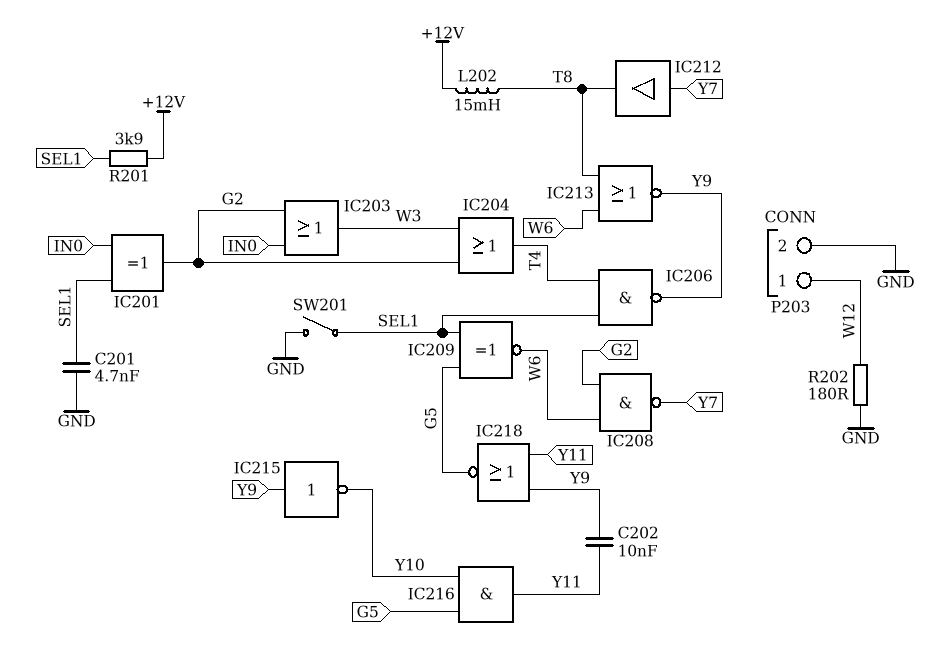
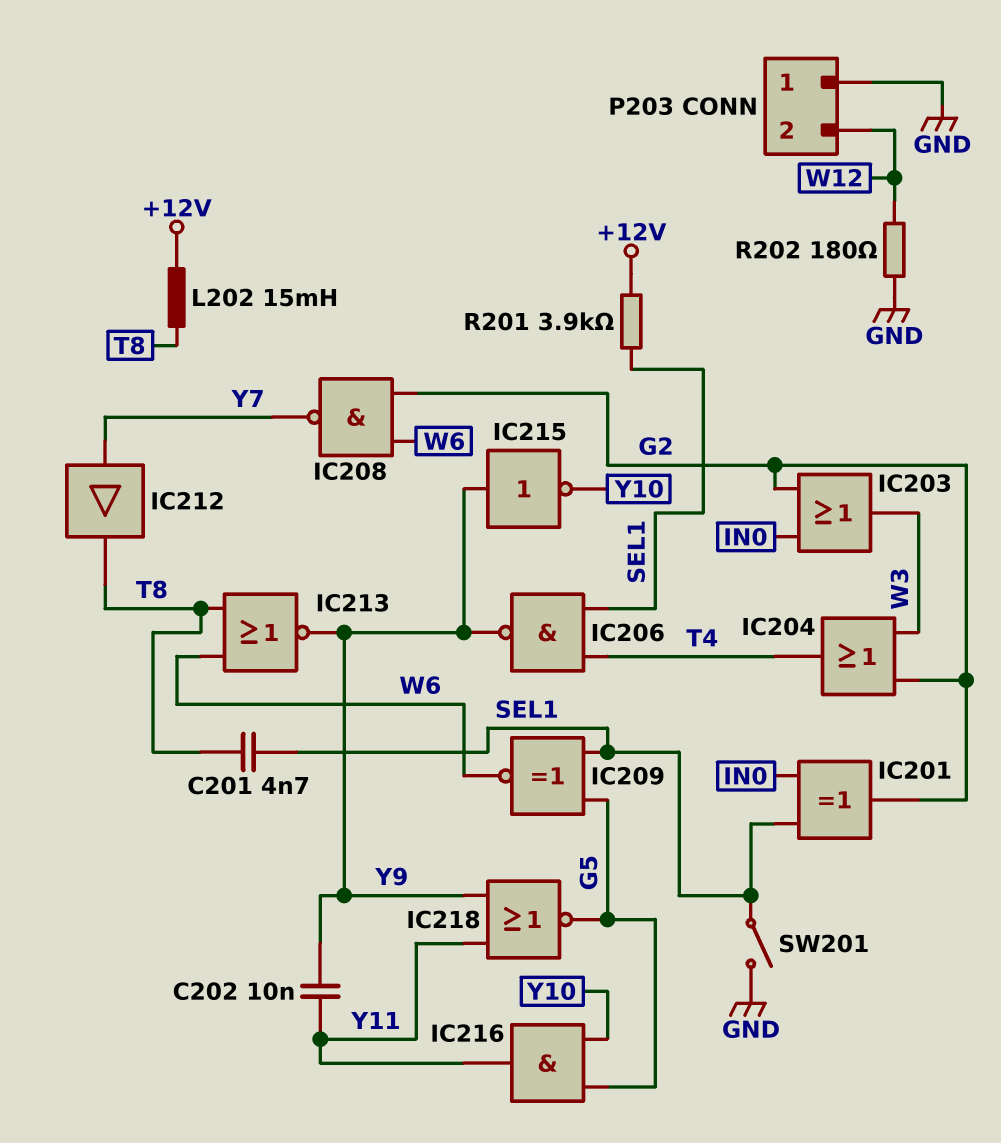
C201: 4.7nF (GND, SEL1) -> 4.7nF (SEL1, T8)
P203 pin 1: W12 -> GND
P203 pin 2: GND -> W12

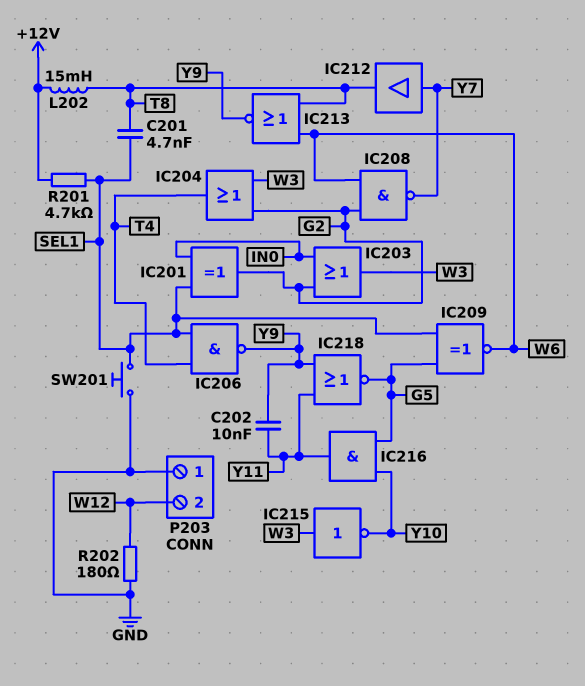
IC215: NOT (in Y9, out Y10) -> NOT (in W3, out Y10)
R201: 3.9k (+12V, SEL1) -> 4.7k (+12V, SEL1)
SW201: switch (GND, SEL1) -> button (GND, SEL1)

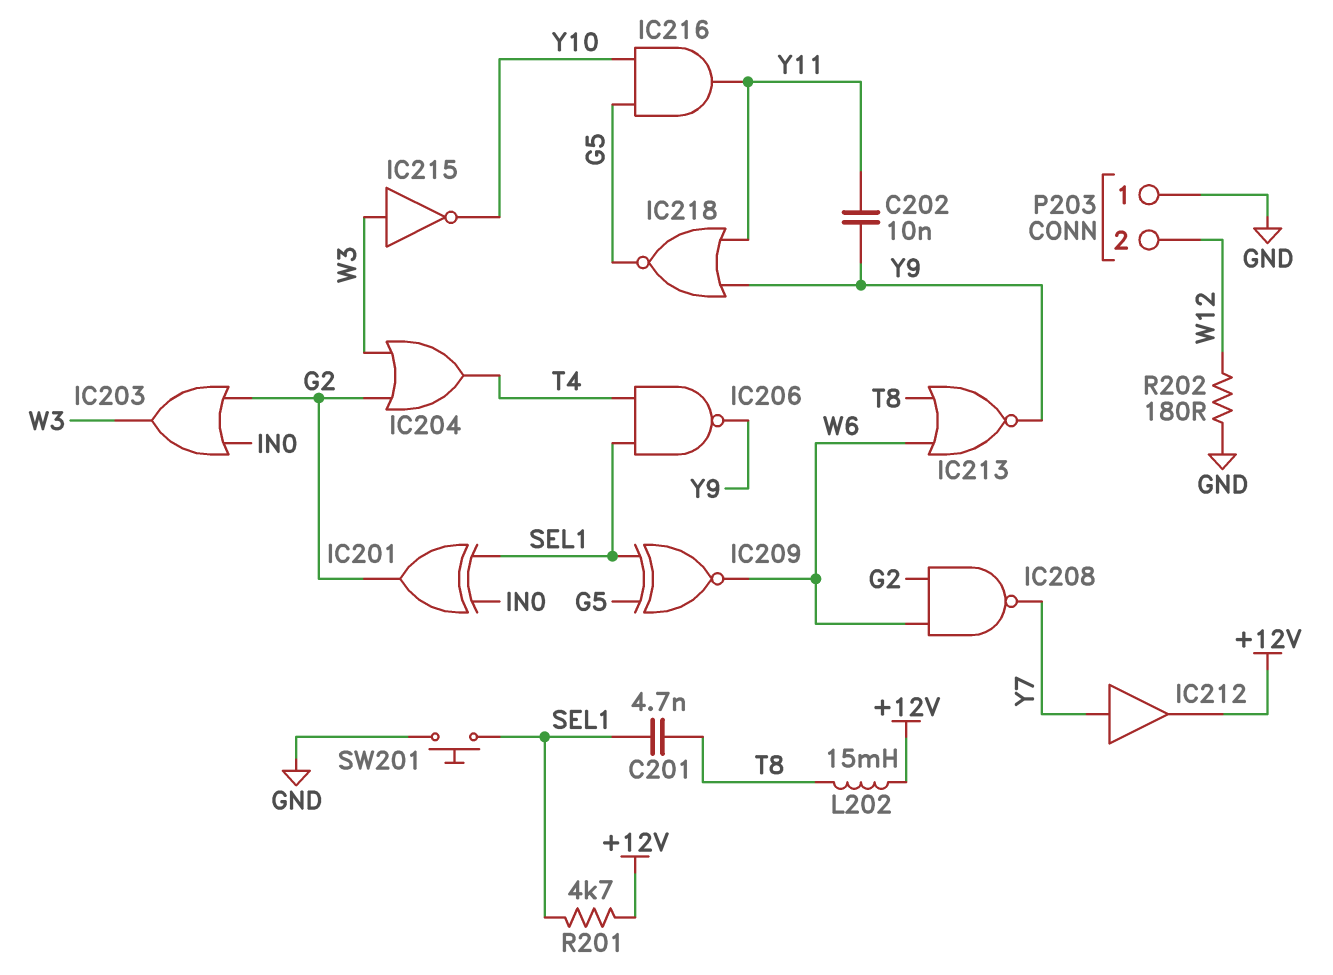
IC212: buffer (in Y7, out T8) -> buffer (in Y7, out +12V)

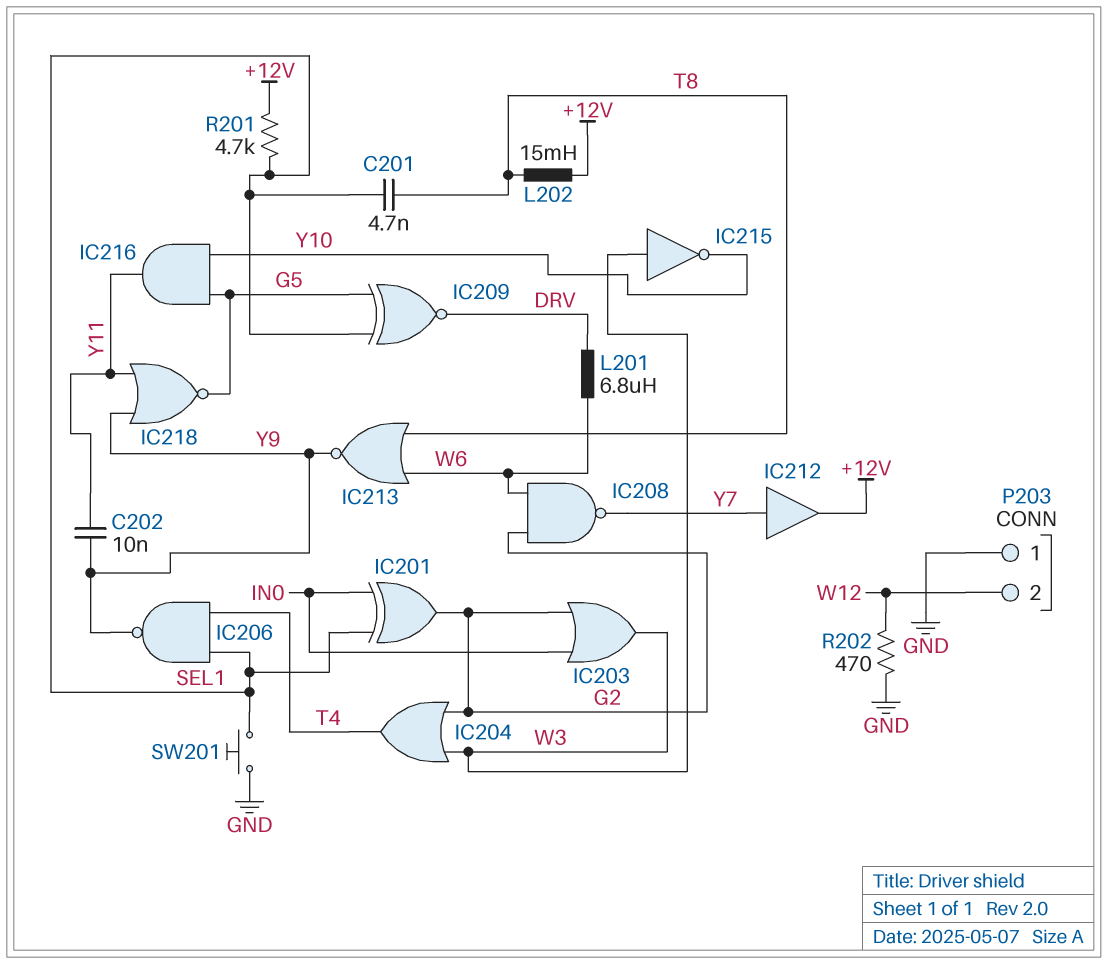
IC209: XNOR (in G5, in SEL1, out W6) -> XNOR (in G5, in SEL1, out DRV)
L201: none -> 6.8uH (DRV, W6)
R202: 180 (GND, W12) -> 470 (GND, W12)

